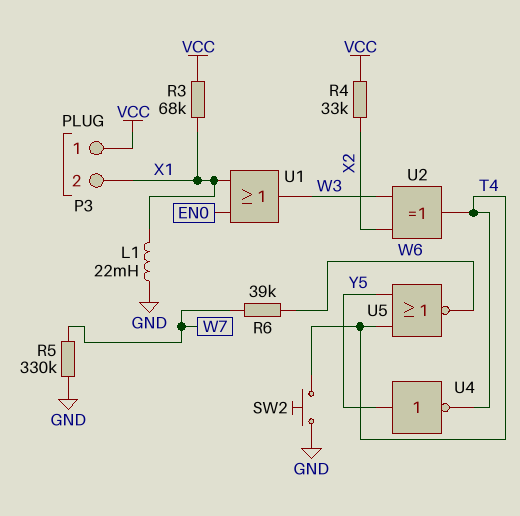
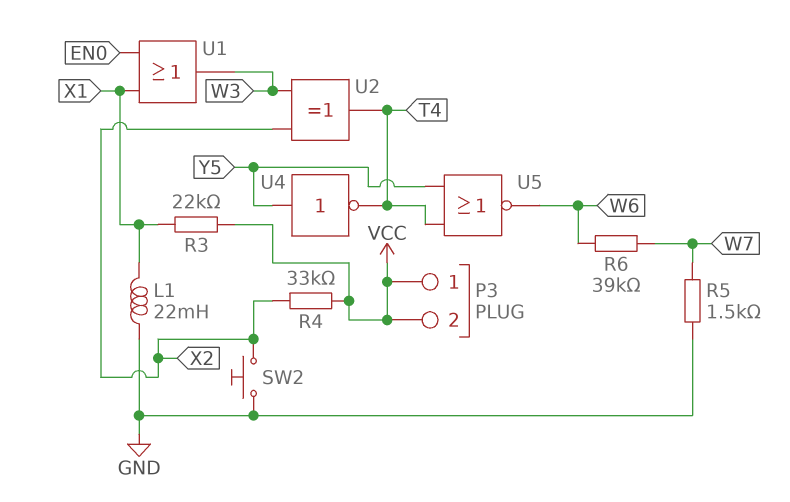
P3 pin 2: X1 -> VCC
R3: 68k (VCC, X1) -> 22k (VCC, X1)
R5: 330k (GND, W7) -> 1.5k (GND, W7)
SW2: button (GND, T4) -> button (GND, X2)

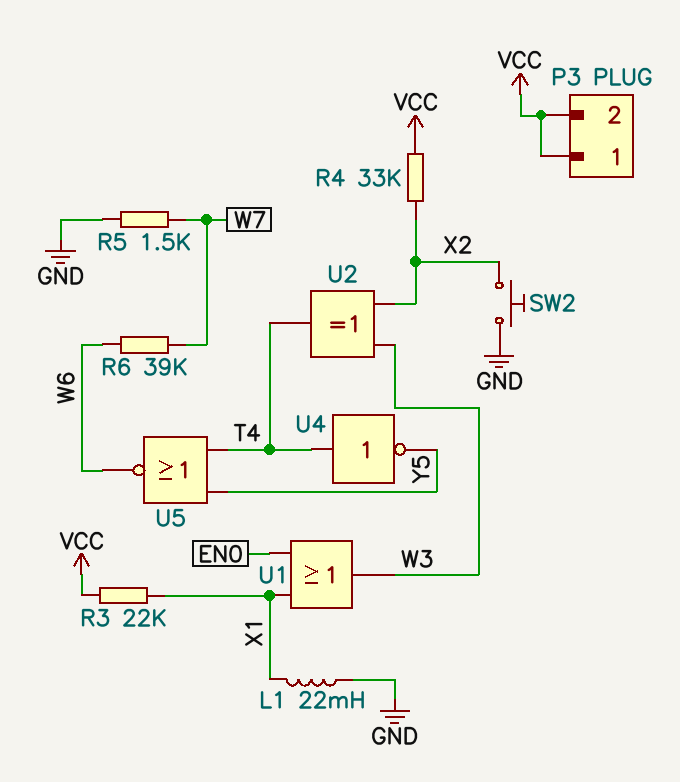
U4: NOT (in Y5, out T4) -> NOT (in T4, out Y5)

